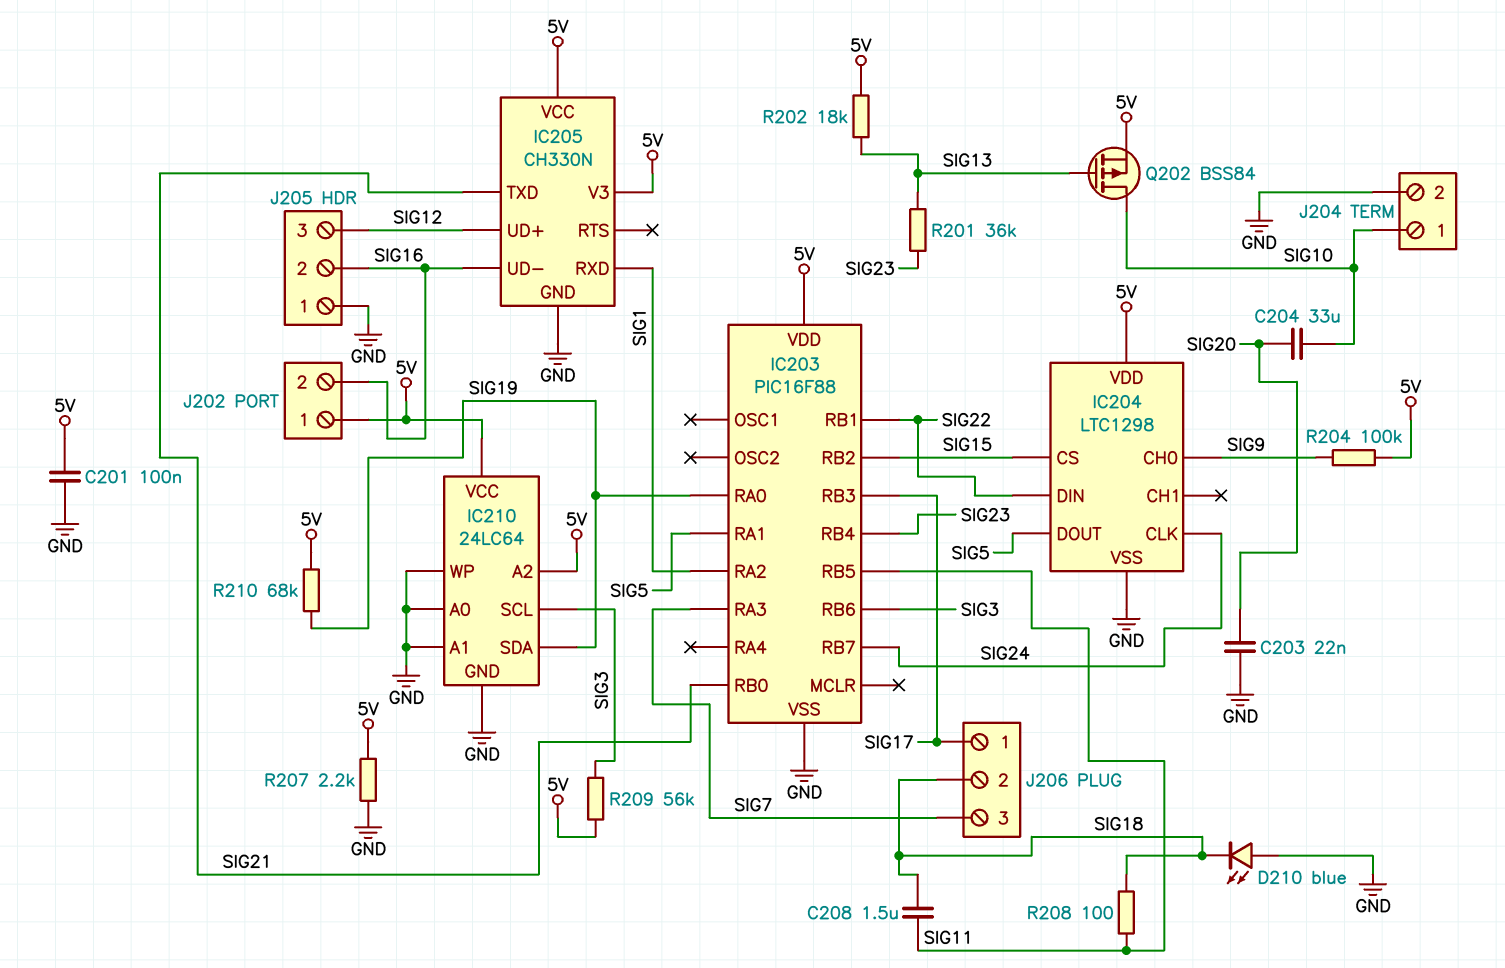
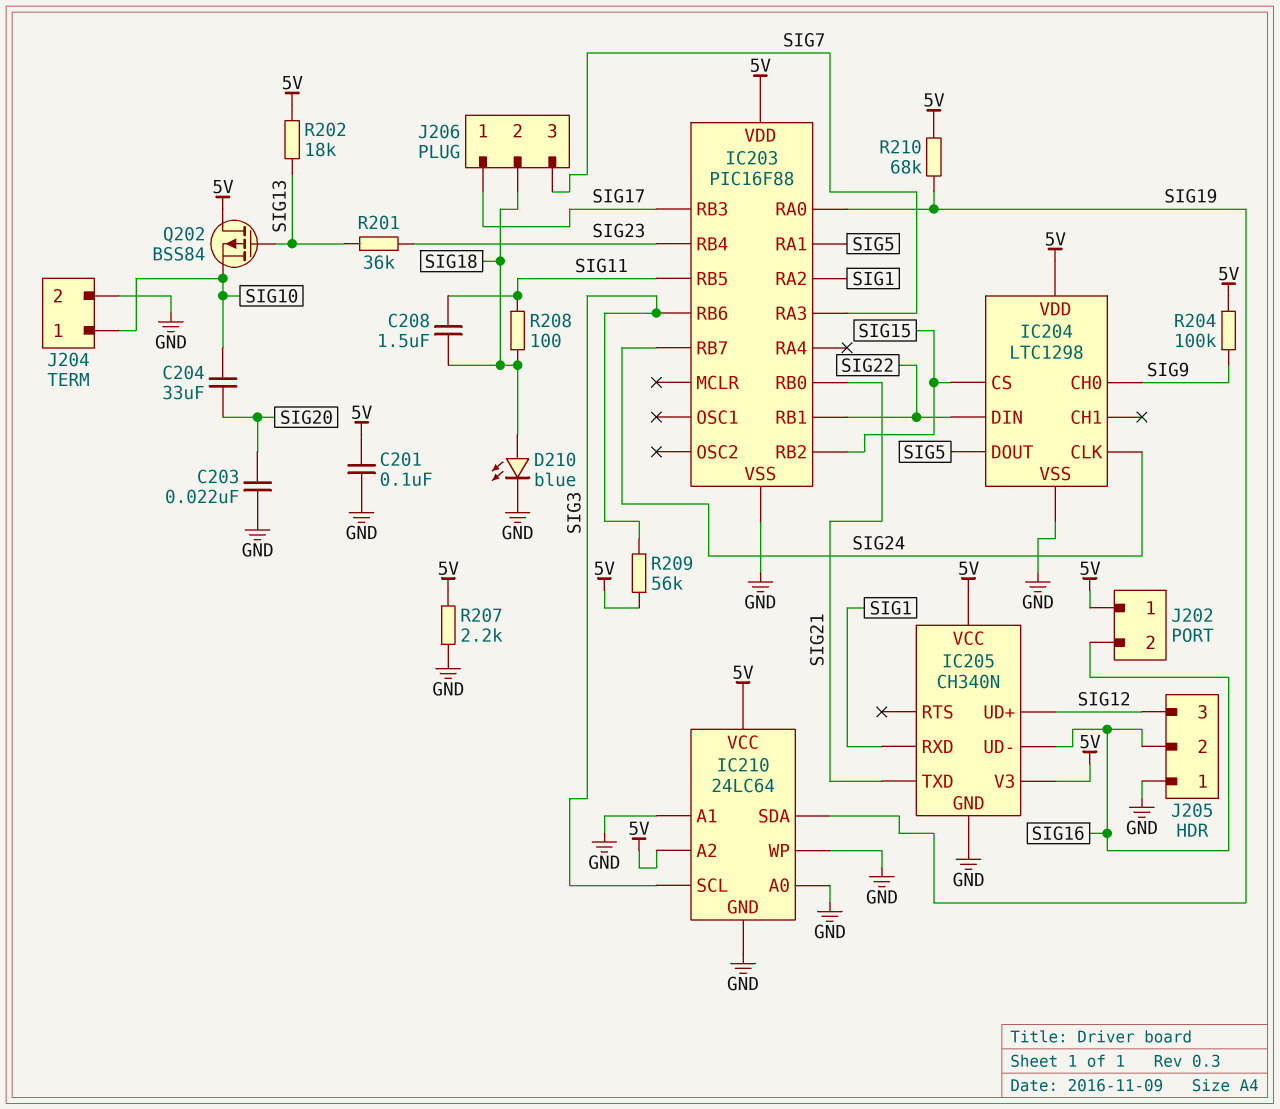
D210: LED blue (A GND, K SIG18) -> LED blue (A SIG18, K GND)
IC205: CH330N -> CH340N
Q202: PMOS BSS84 (G SIG13, D SIG10, S 5V) -> PMOS BSS84 (G SIG13, D 5V, S SIG10)

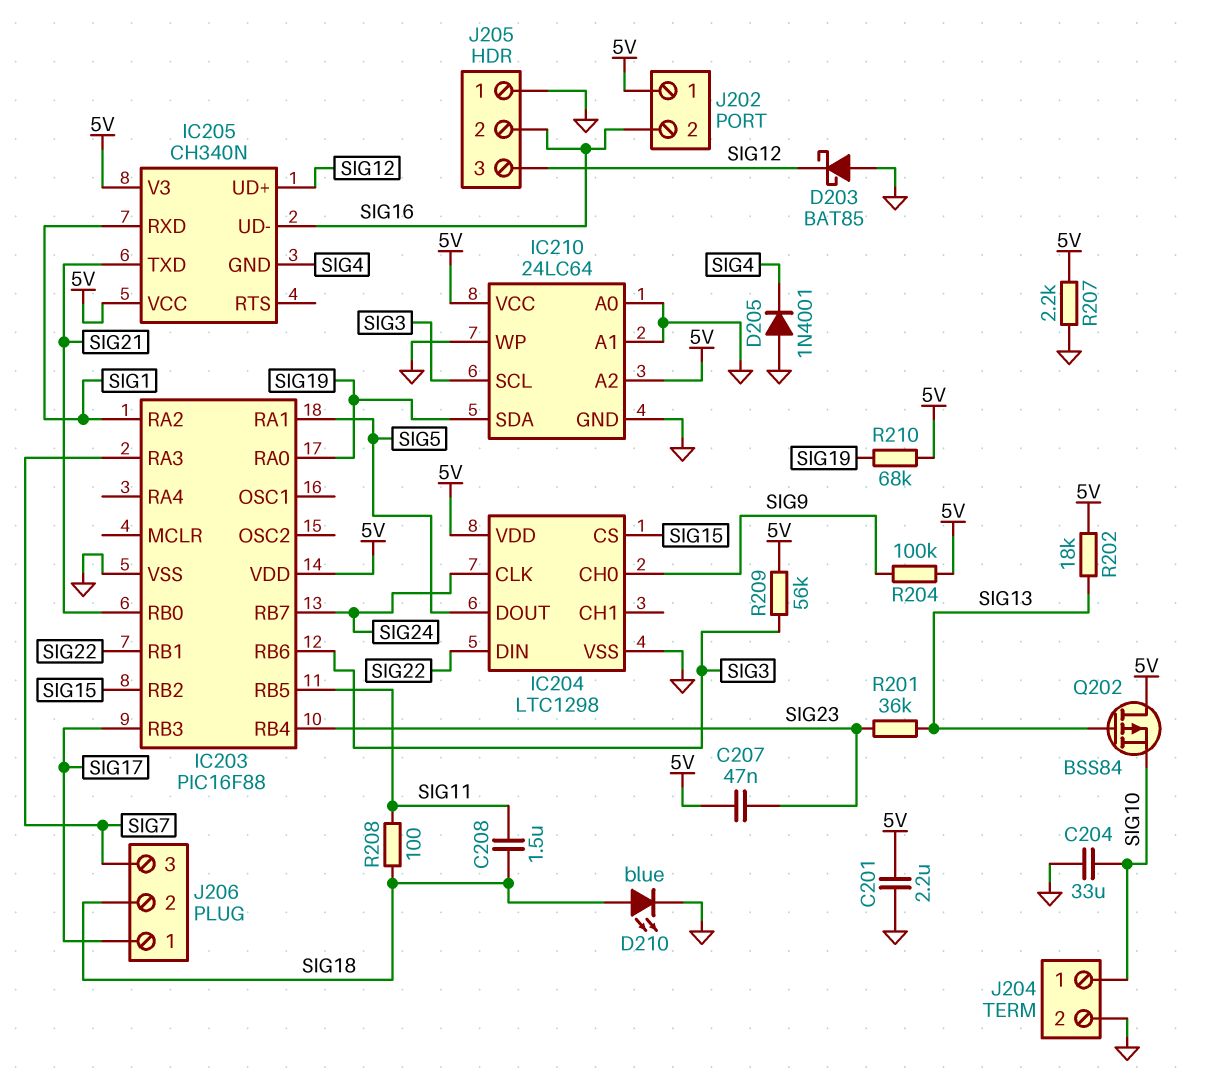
C201: 100nF (5V, GND) -> 2.2uF (5V, GND)
C203: 22nF (GND, SIG20) -> none
C204: 33uF (SIG10, SIG20) -> 33uF (GND, SIG10)
C207: none -> 47nF (5V, SIG23)
D203: none -> schottky BAT85 (A GND, K SIG12)
D205: none -> diode 1N4001 (A GND, K SIG4)
IC205 pin GND: GND -> SIG4

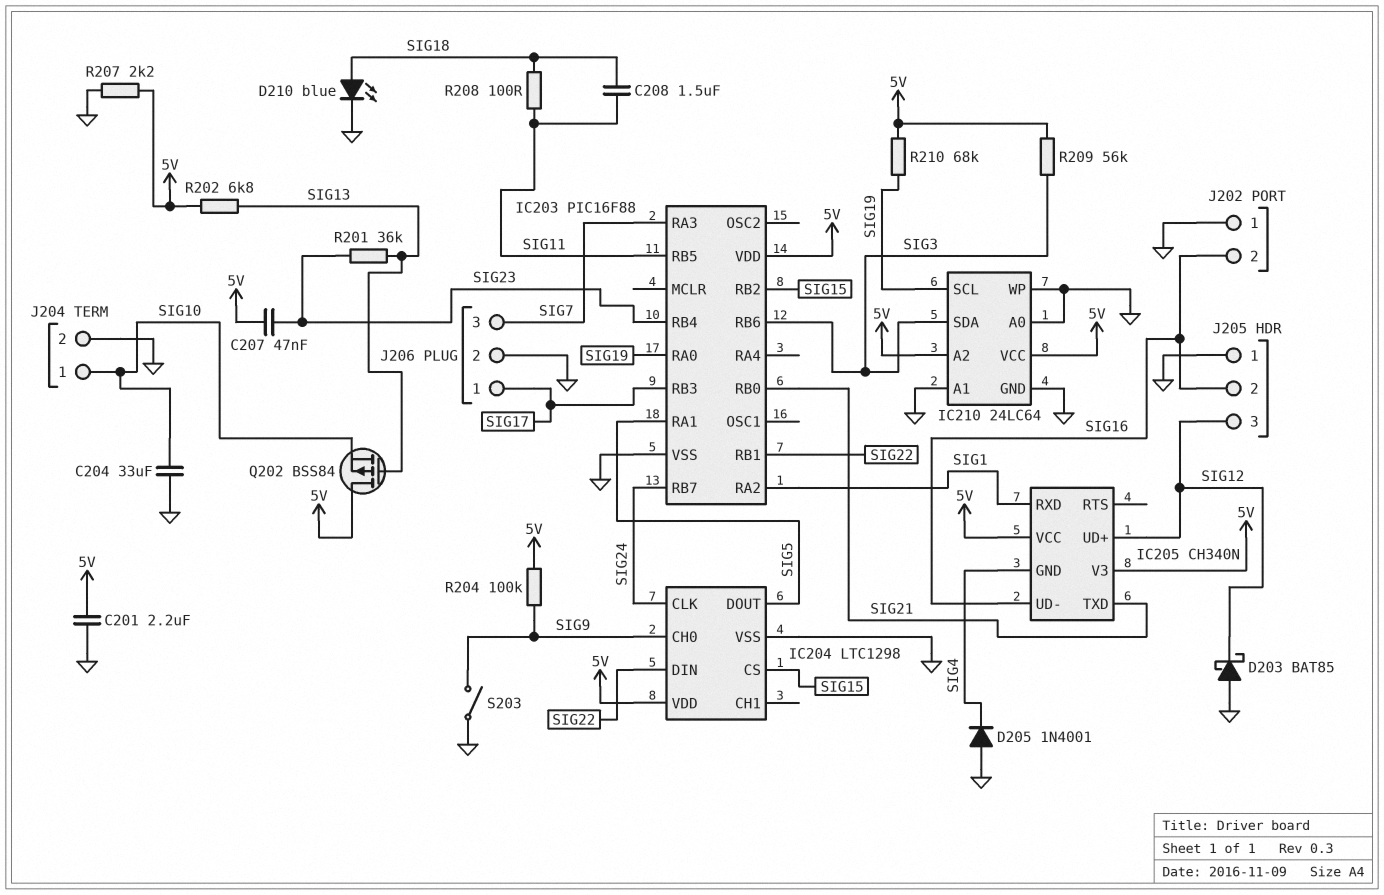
IC210 pin SCL: SIG3 -> SIG19
IC210 pin SDA: SIG19 -> SIG3
J202 pin 1: 5V -> GND
J206 pin 2: SIG18 -> GND
R202: 18k (5V, SIG13) -> 6.8k (5V, SIG13)
S203: none -> switch (GND, SIG9)

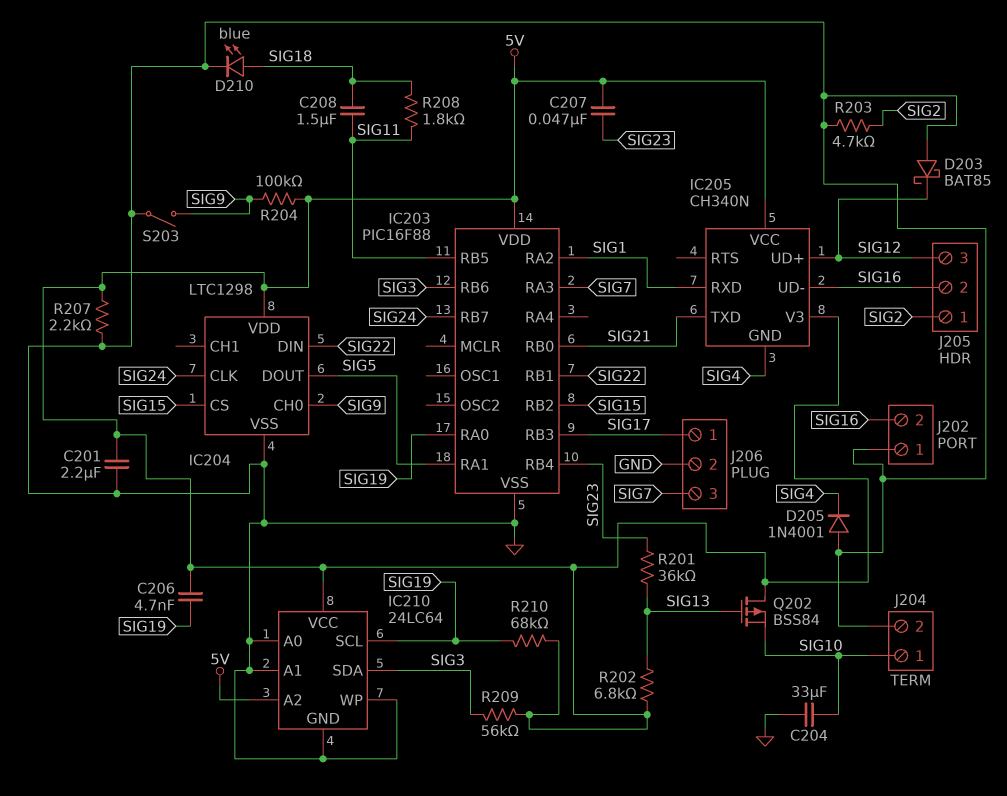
C206: none -> 4.7nF (5V, SIG19)
J205 pin 1: GND -> SIG2
R203: none -> 4.7k (GND, SIG2)
R208: 100 (SIG11, SIG18) -> 1.8k (SIG11, SIG18)

